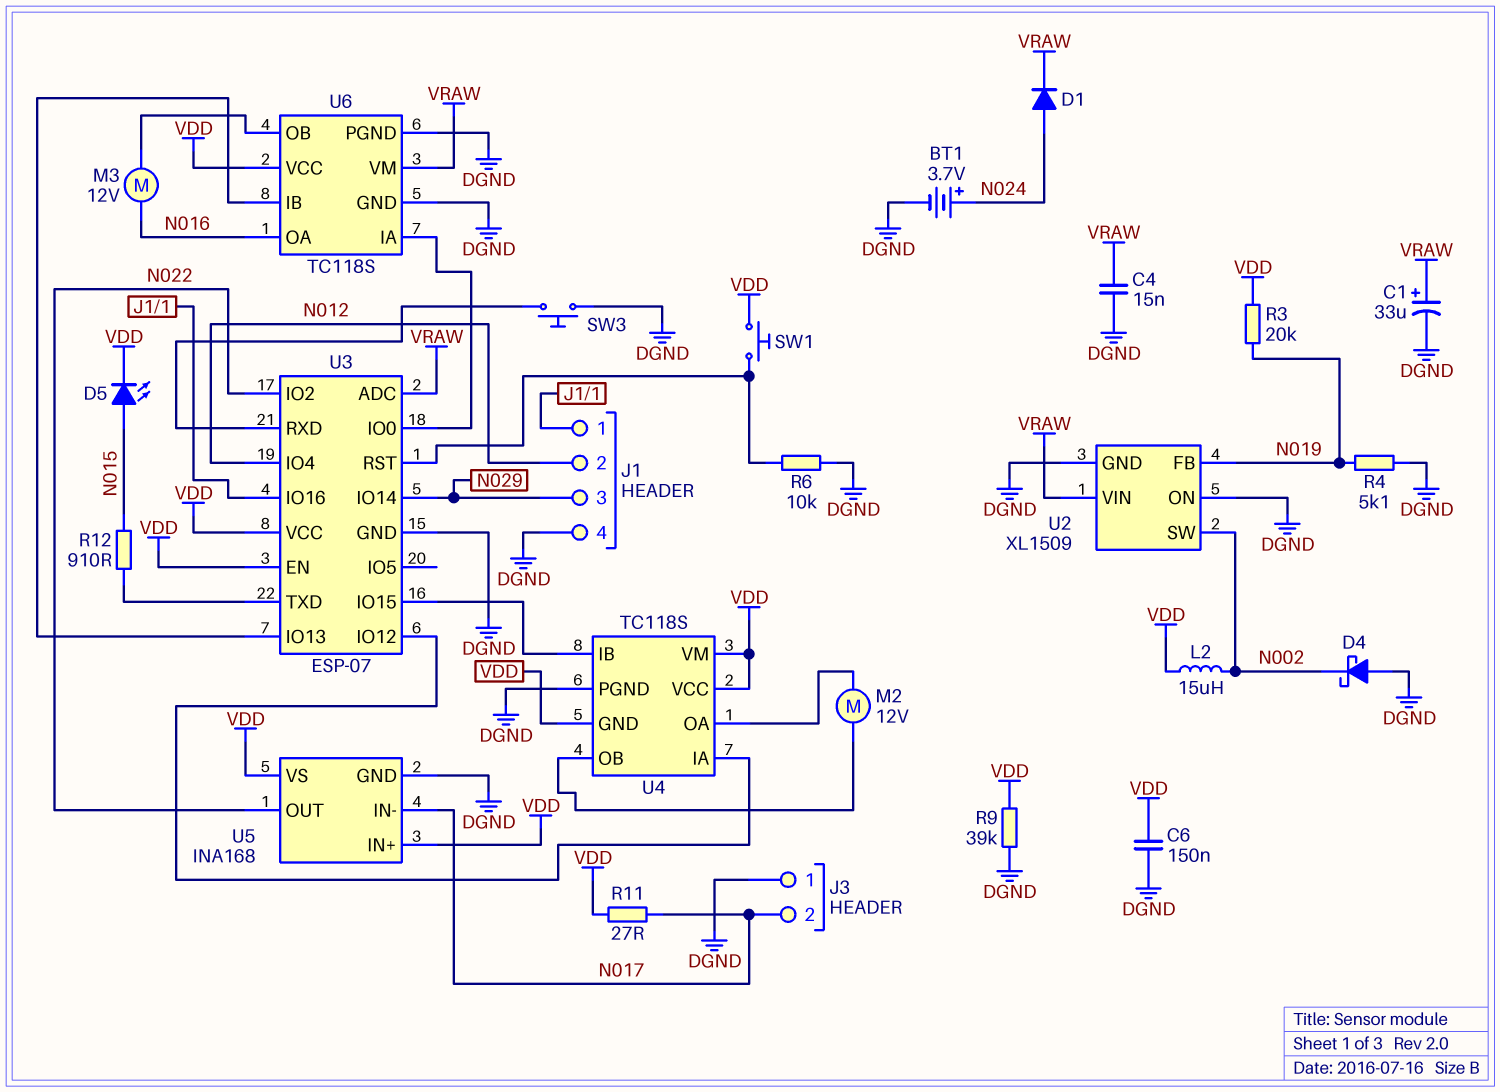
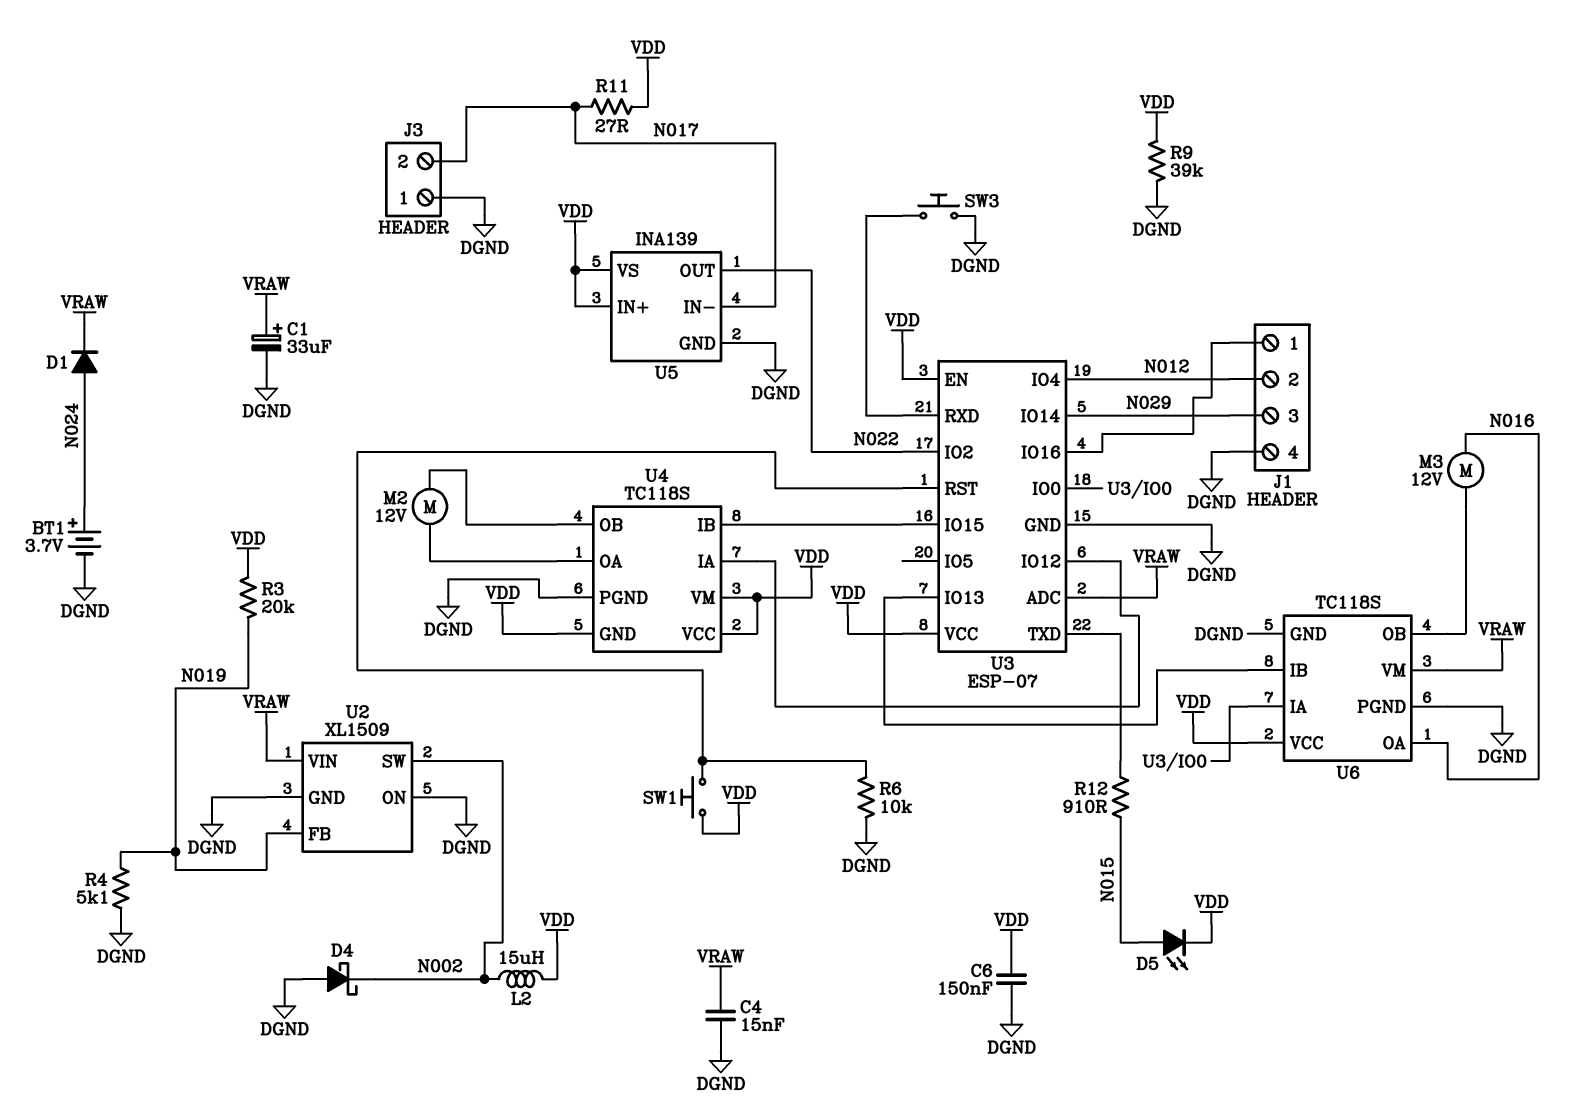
U5: INA168 -> INA139

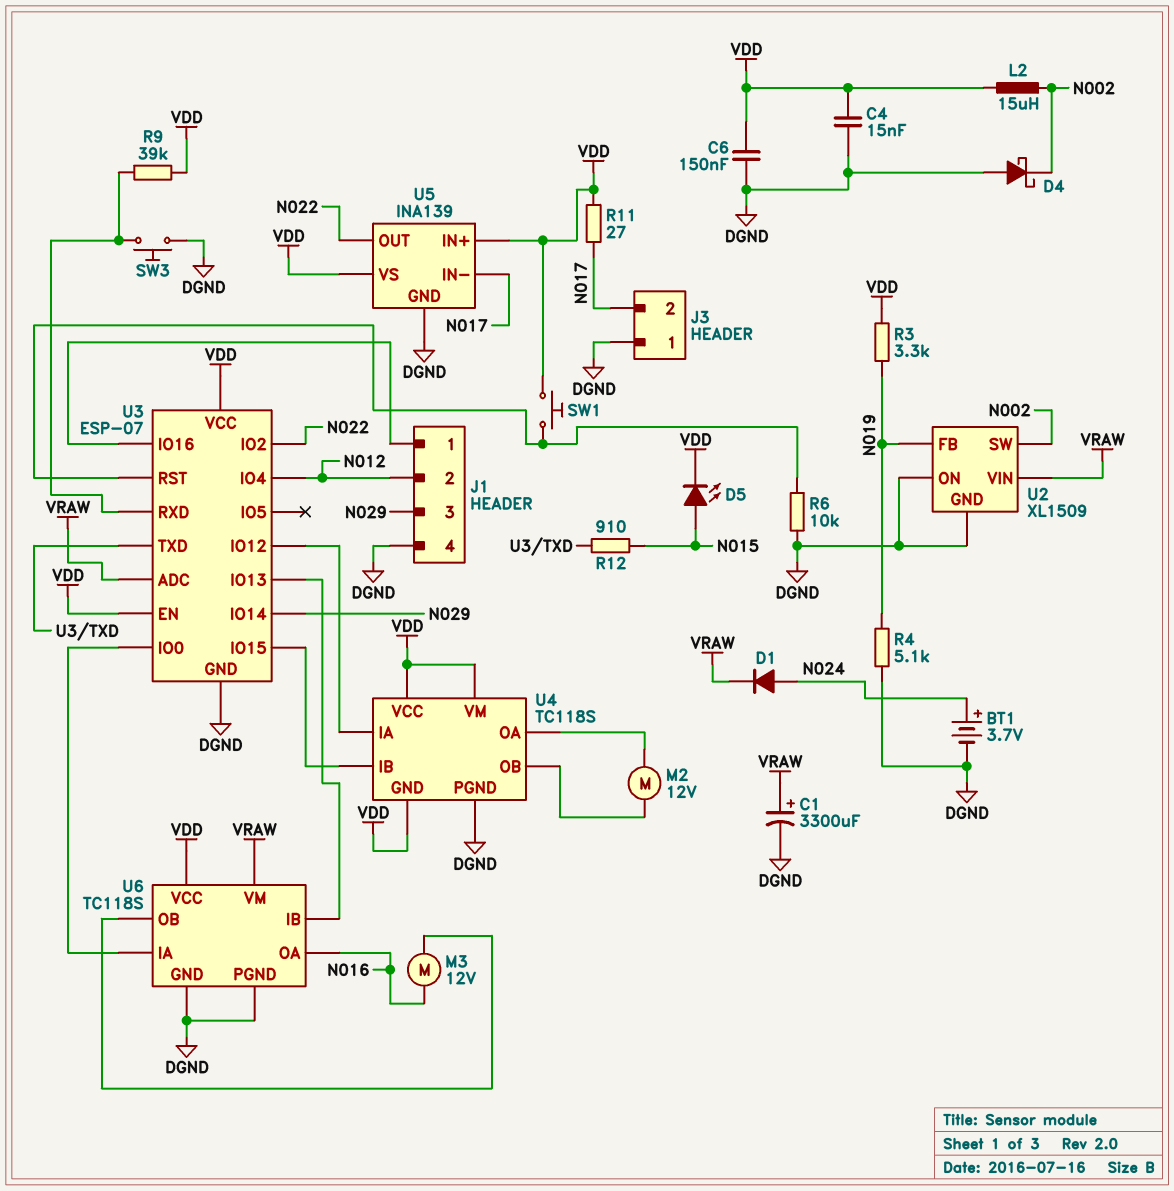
C1: 33uF (plus VRAW, minus DGND) -> 3300uF (plus VRAW, minus DGND)
C4: 15nF (DGND, VRAW) -> 15nF (DGND, VDD)
R3: 20k (N019, VDD) -> 3.3k (N019, VDD)
R9: 39k (DGND, VDD) -> 39k (U3/RXD, VDD)

